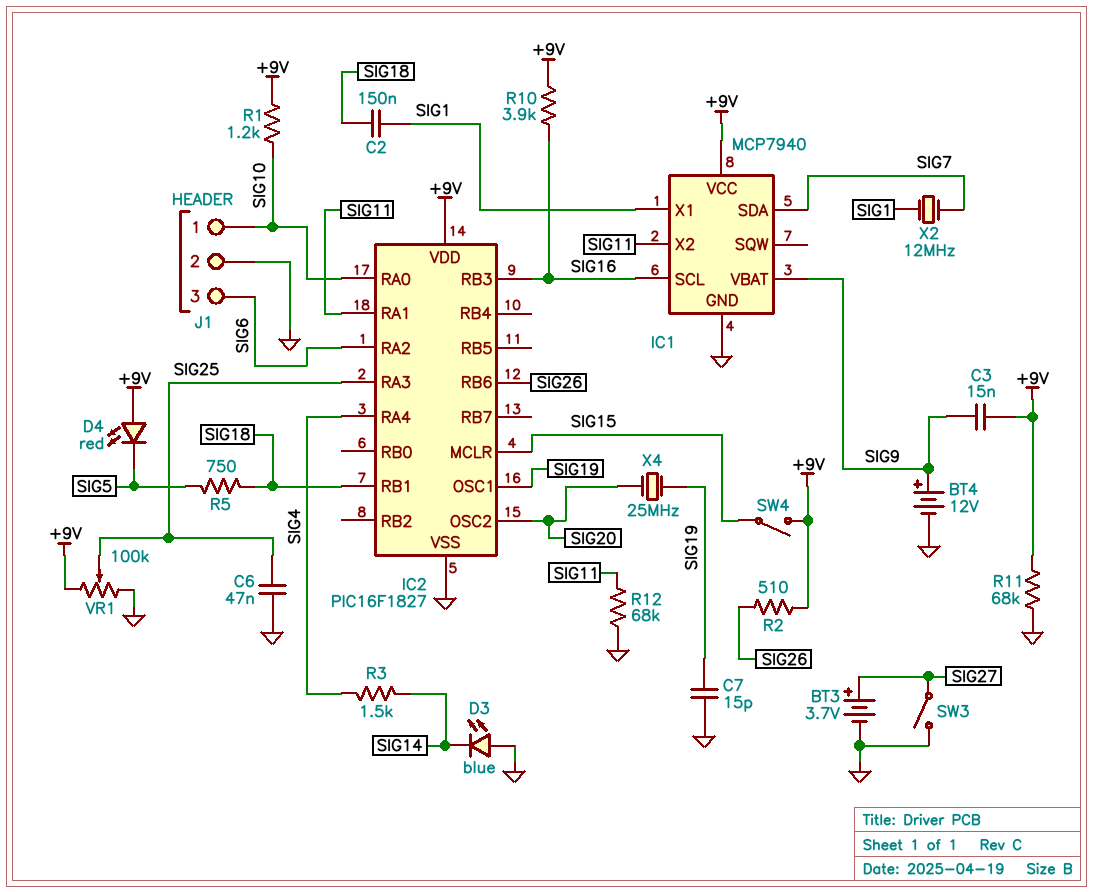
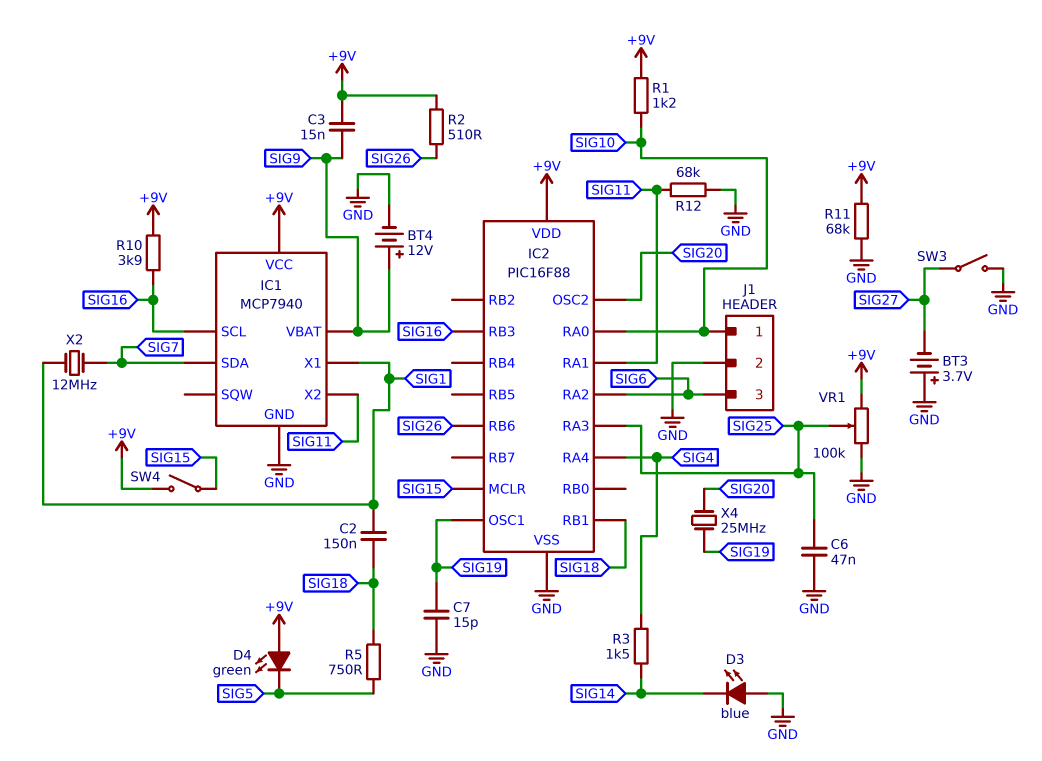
BT3: 3.7V (plus SIG27, minus GND) -> 3.7V (plus GND, minus SIG27)
D4: LED red (A +9V, K SIG5) -> LED green (A +9V, K SIG5)
IC2: PIC16F1827 -> PIC16F88

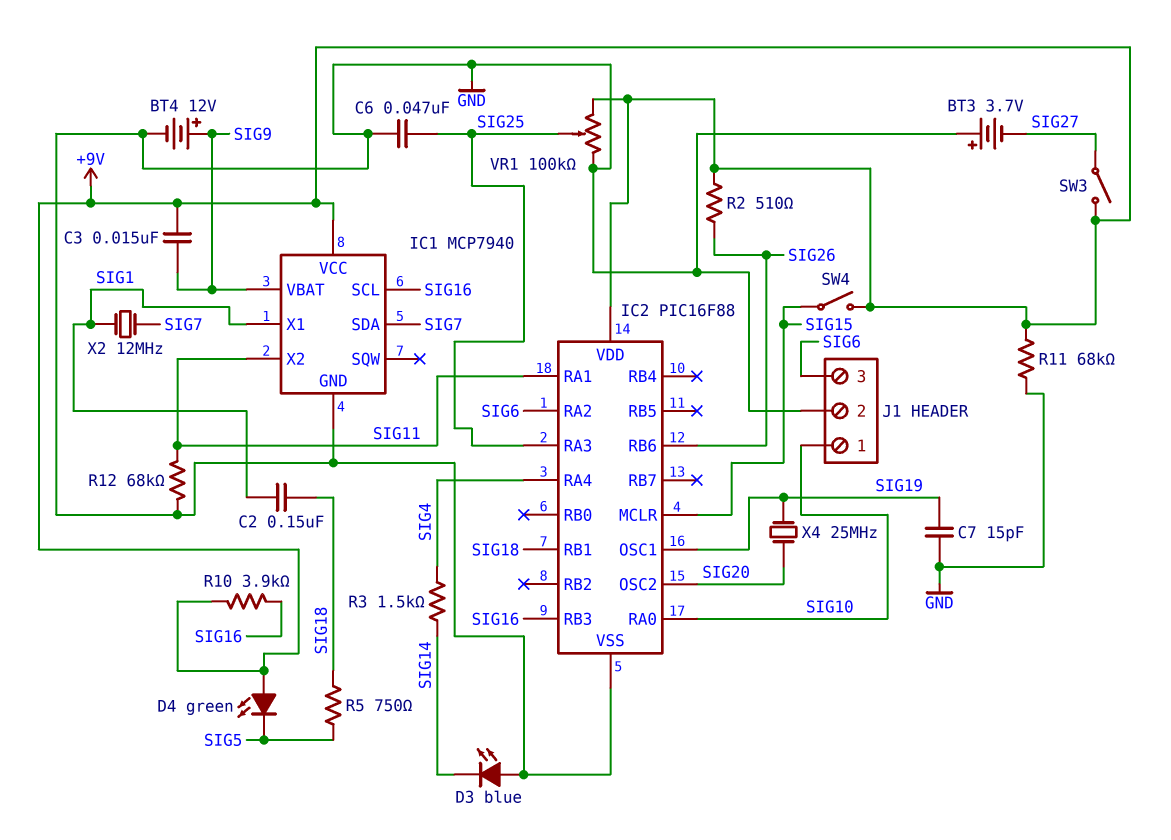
R1: 1.2k (+9V, SIG10) -> none
SW3: switch (GND, SIG27) -> switch (+9V, SIG27)

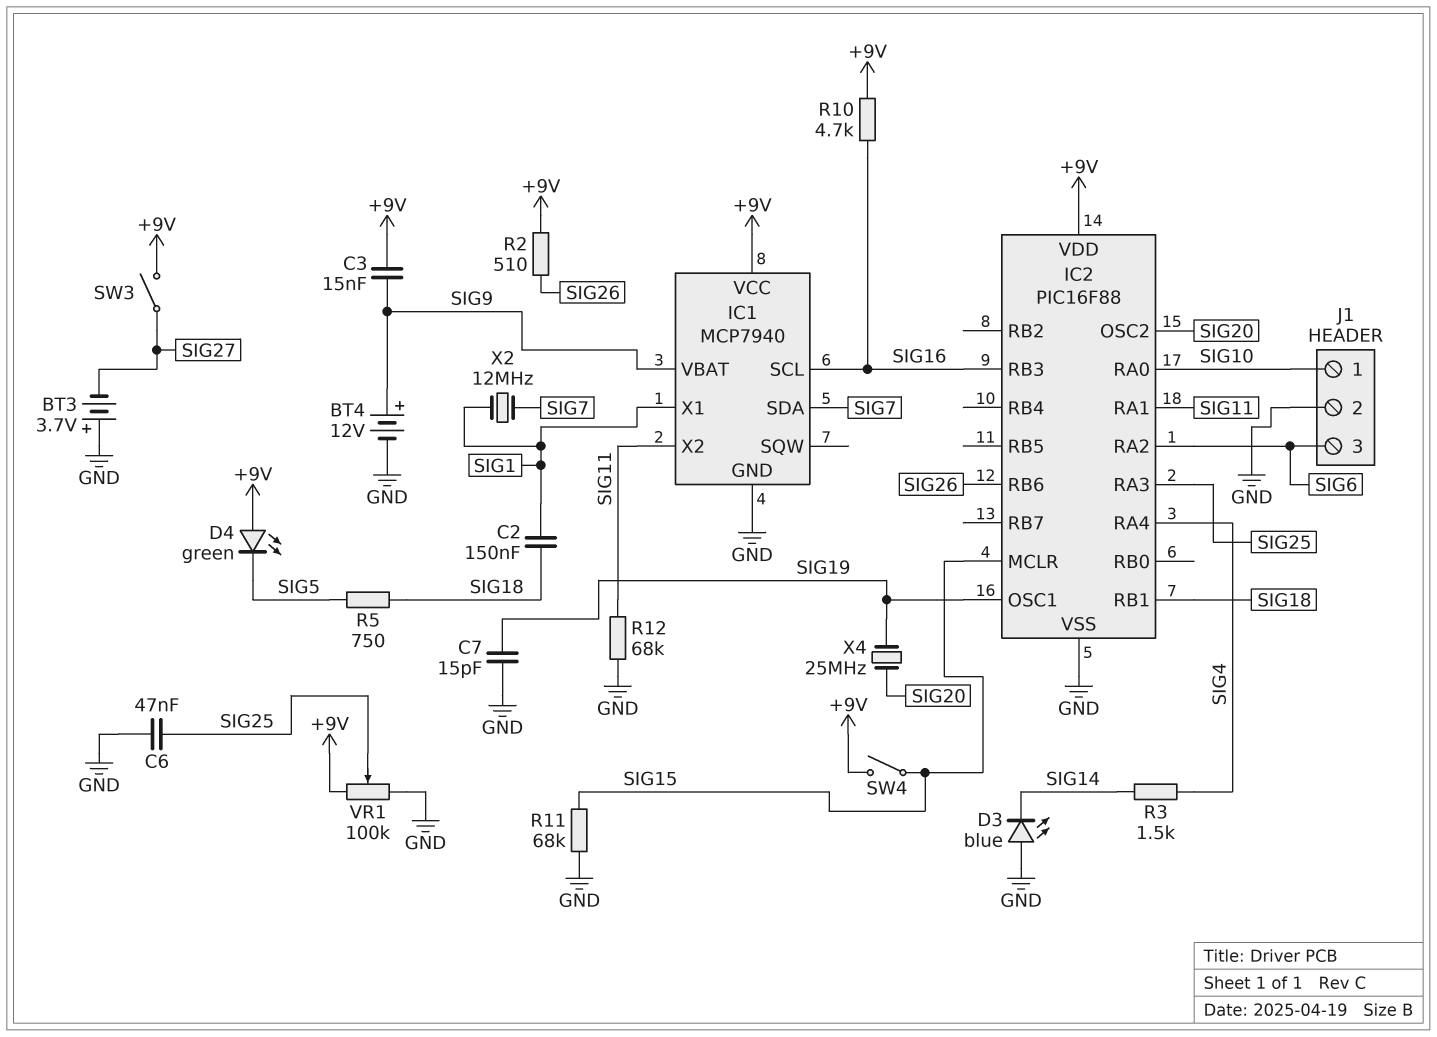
R10: 3.9k (+9V, SIG16) -> 4.7k (+9V, SIG16)
R11: 68k (+9V, GND) -> 68k (GND, SIG15)

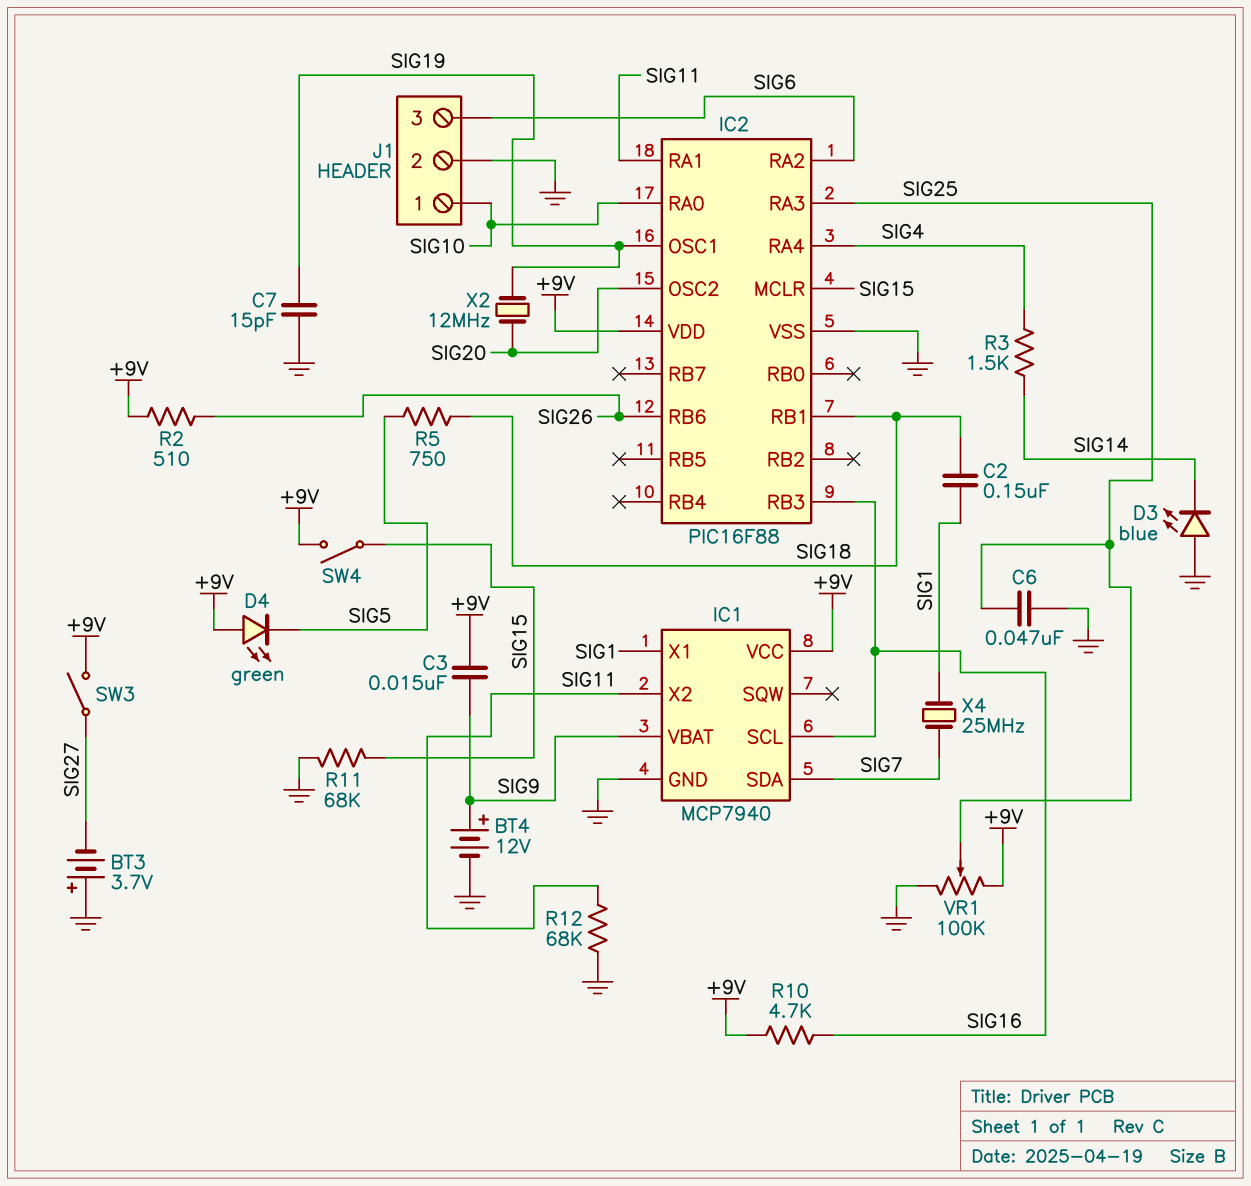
X2: 12MHz (SIG1, SIG7) -> 12MHz (SIG19, SIG20)
X4: 25MHz (SIG19, SIG20) -> 25MHz (SIG1, SIG7)

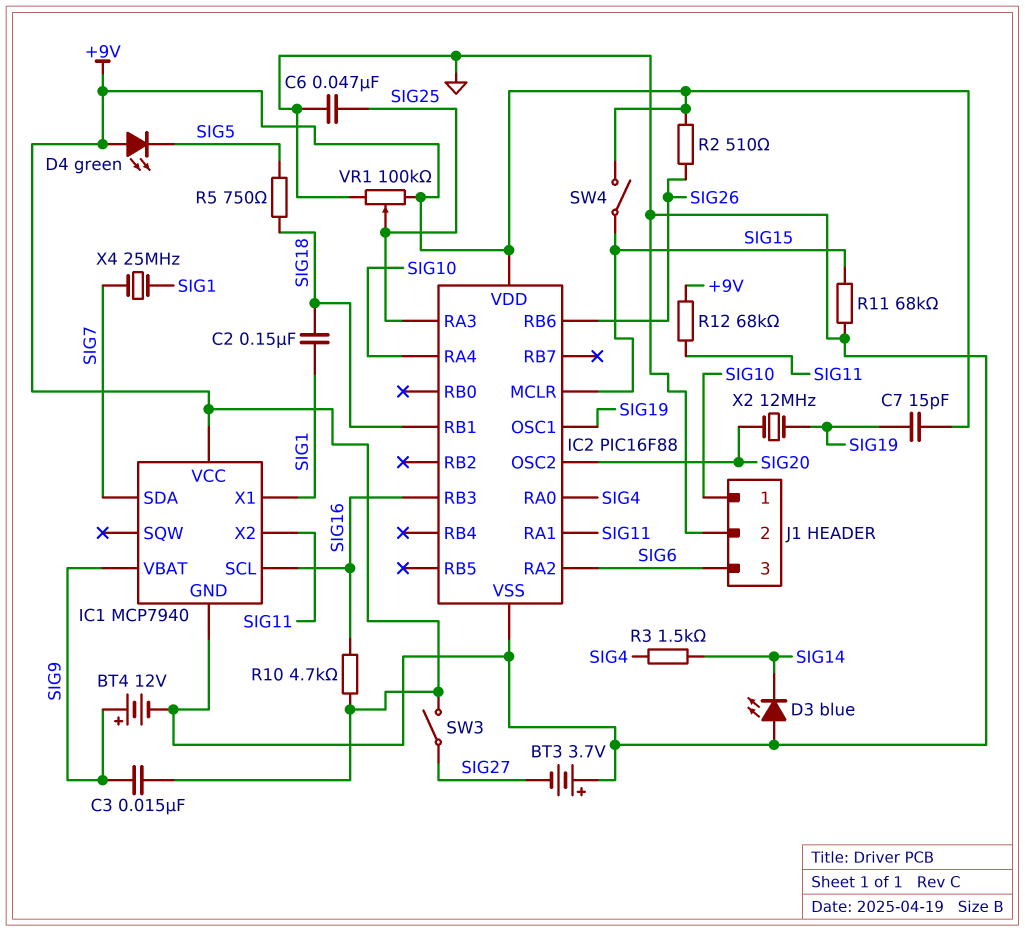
C7: 15pF (GND, SIG19) -> 15pF (+9V, SIG19)
IC2 pin RA0: SIG10 -> SIG4
IC2 pin RA4: SIG4 -> SIG10
R12: 68k (GND, SIG11) -> 68k (+9V, SIG11)

